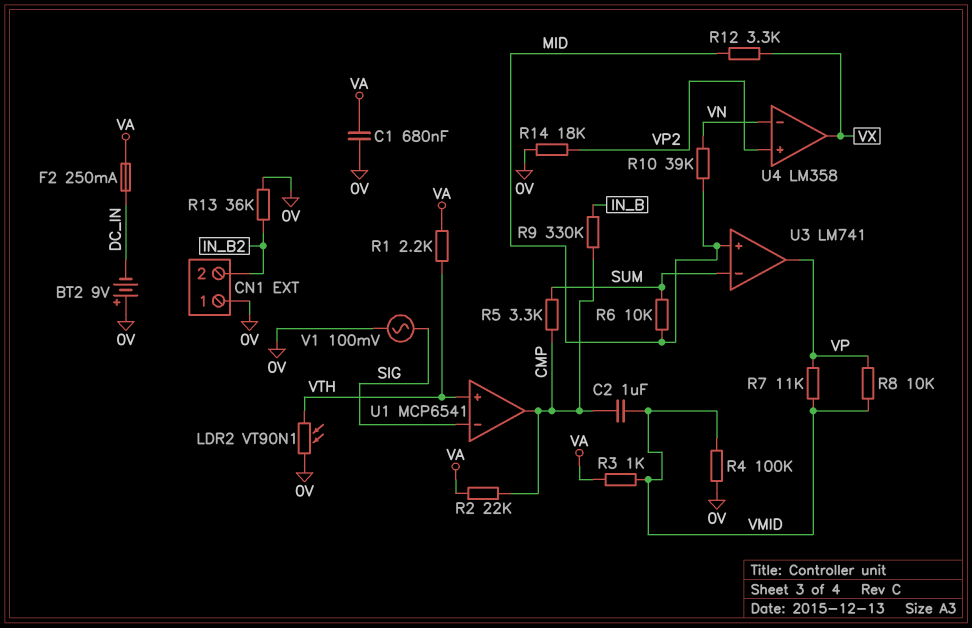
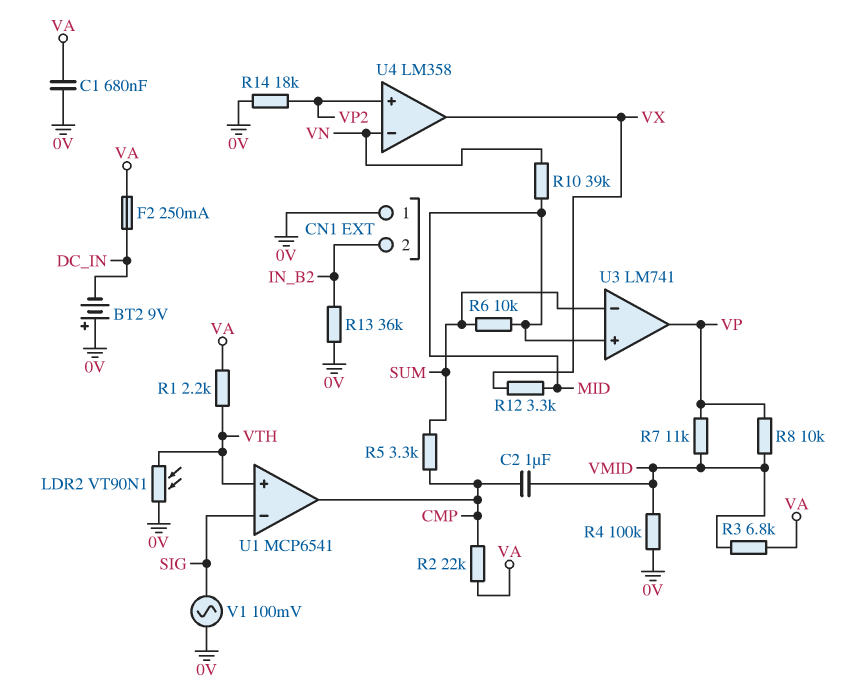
R3: 1k (VA, VMID) -> 6.8k (VA, VMID)
R9: 330k (CMP, IN_B) -> none

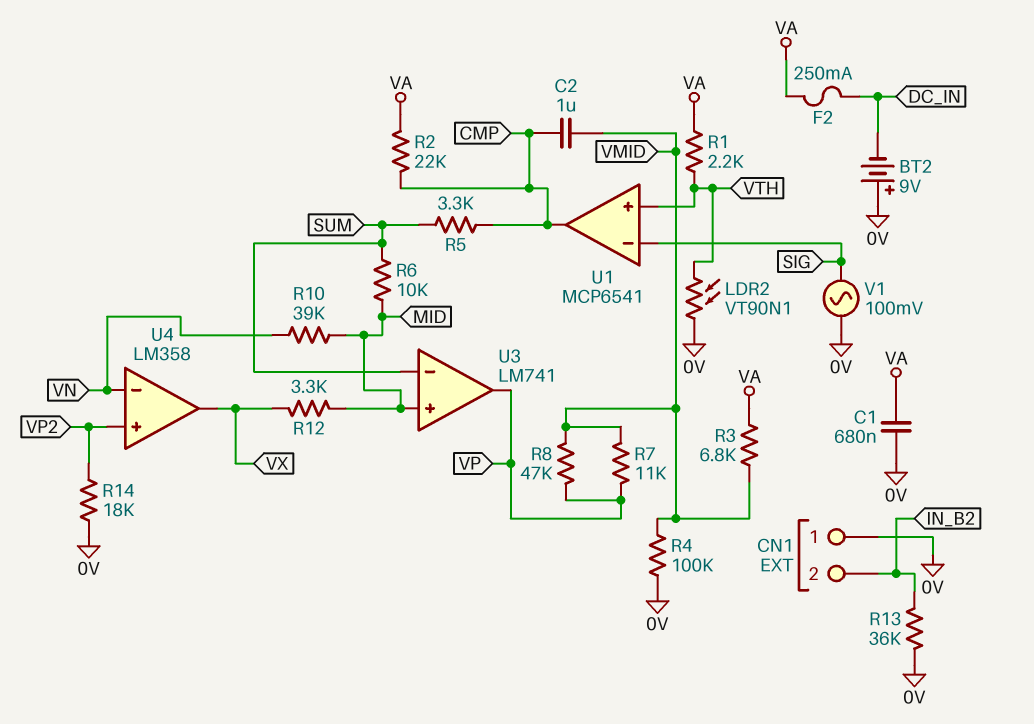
R8: 10k (VMID, VP) -> 47k (VMID, VP)

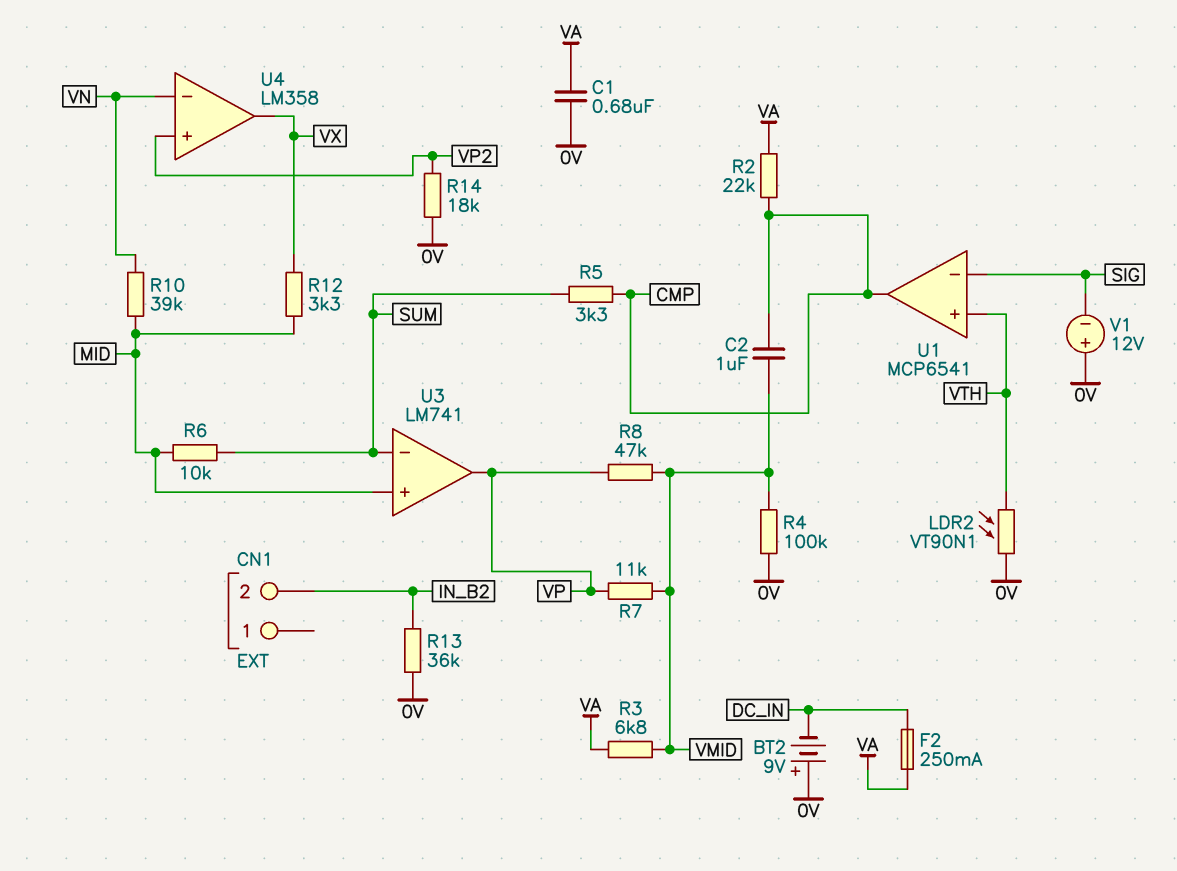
CN1 pin 1: 0V -> none
R1: 2.2k (VA, VTH) -> none
V1: AC 100mV (0V, SIG) -> 12V (plus 0V, minus SIG)

